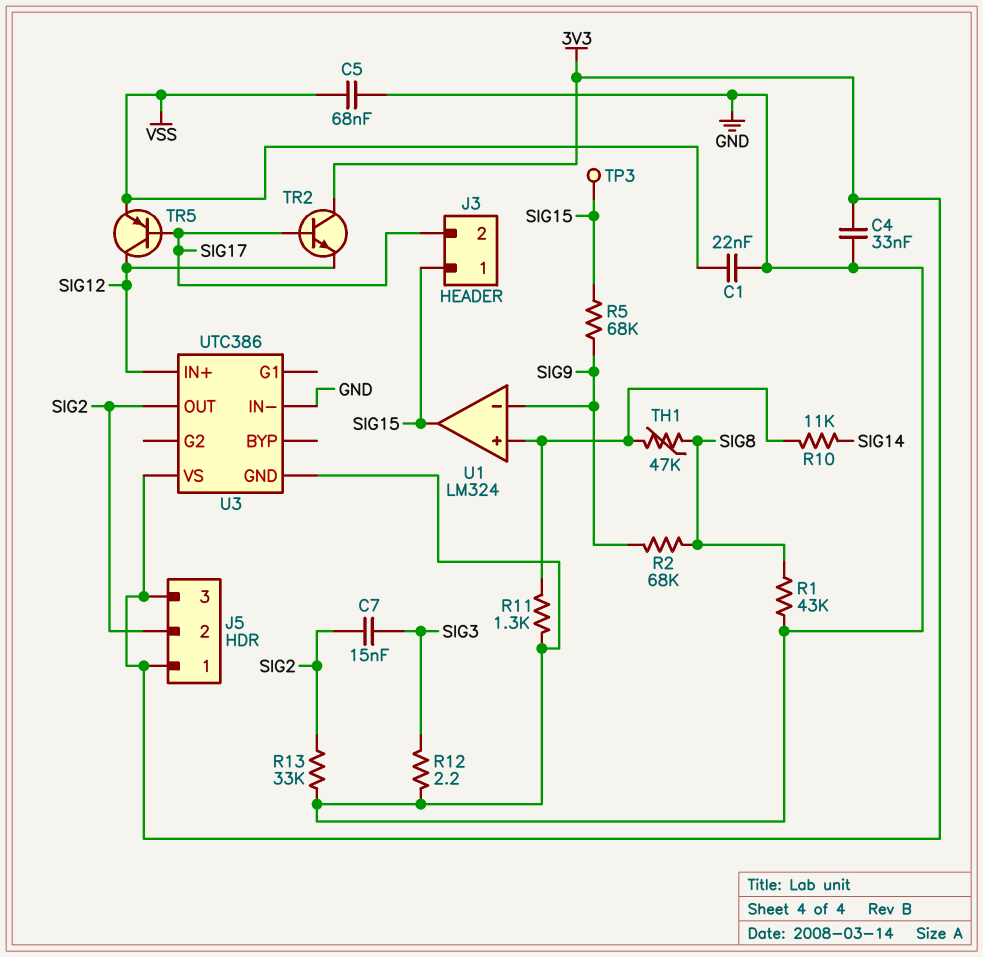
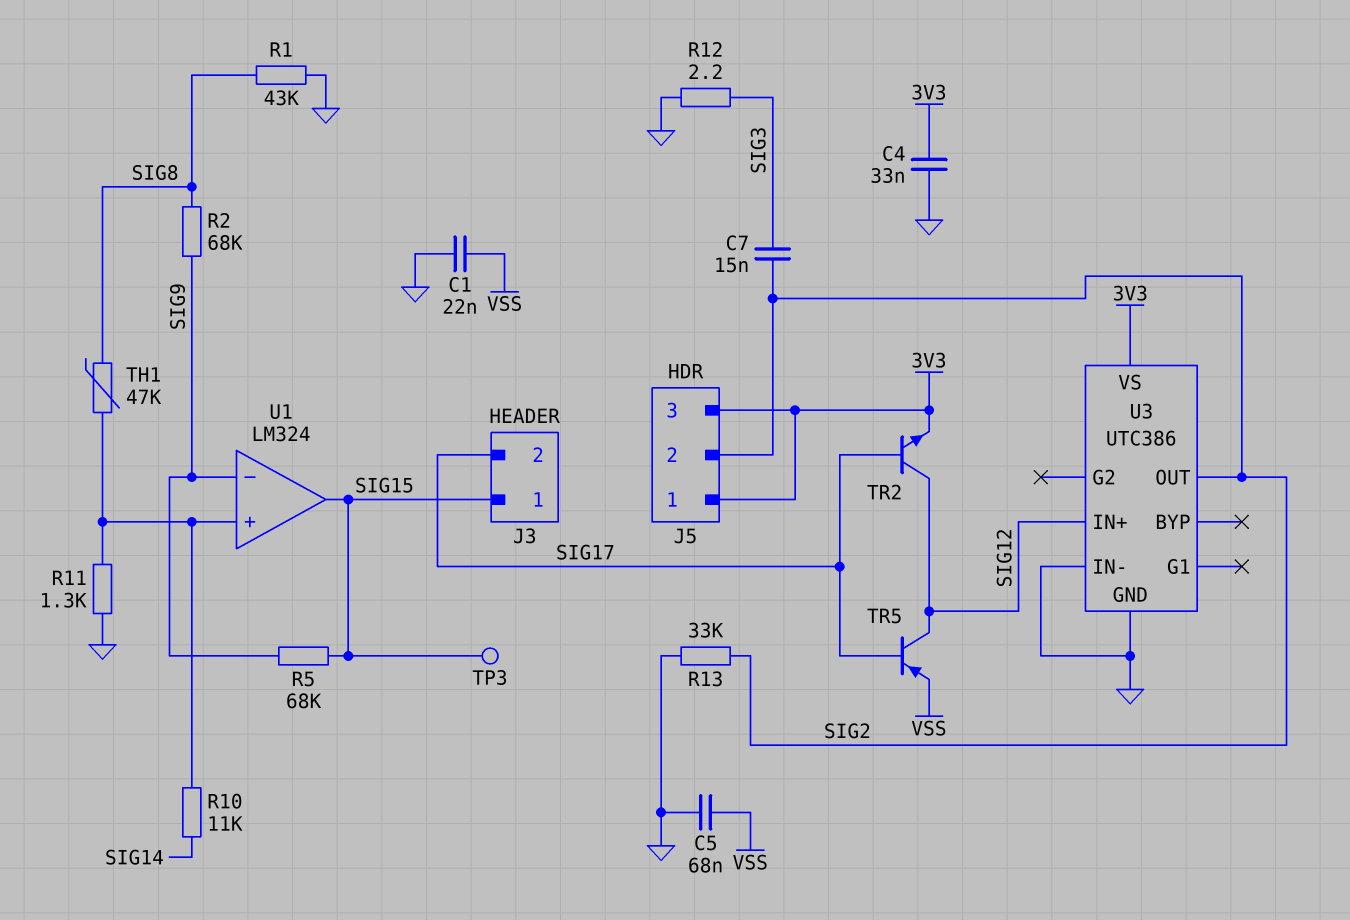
TR2: NPN (B SIG17, C 3V3, E SIG12) -> NPN (B SIG17, C SIG12, E 3V3)

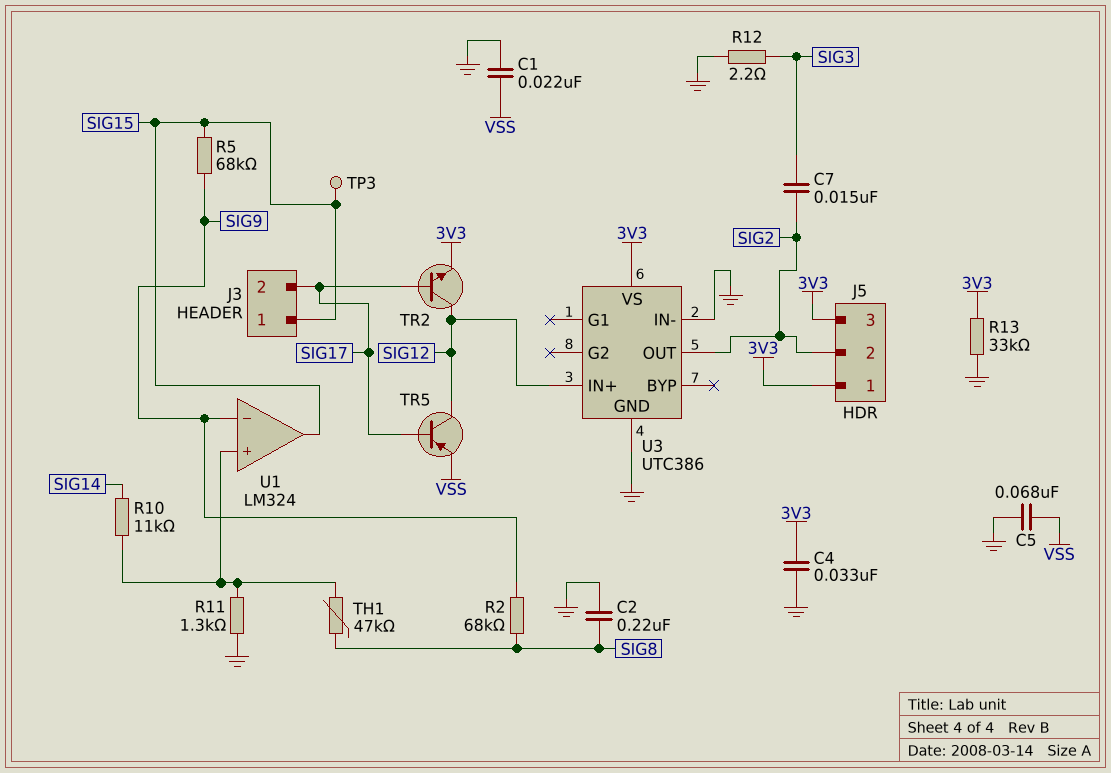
C2: none -> 220nF (GND, SIG8)
R1: 43k (GND, SIG8) -> none
R13: 33k (GND, SIG2) -> 33k (3V3, GND)

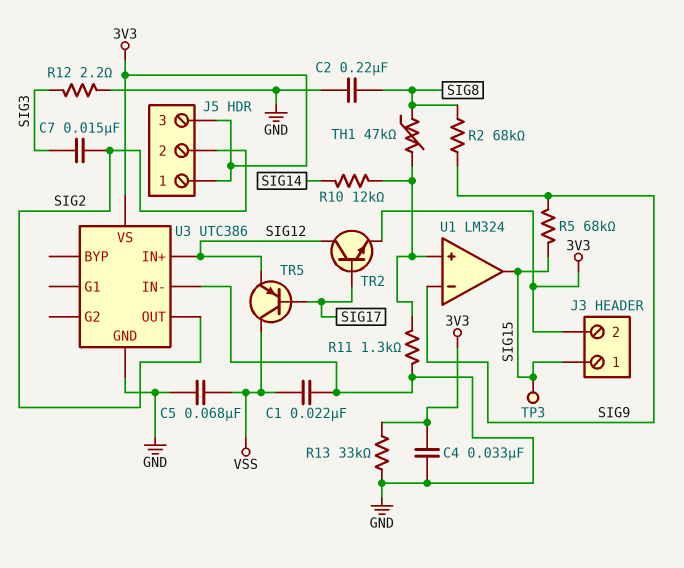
J3 pin 2: SIG17 -> 3V3
R10: 11k (SIG14, U1/in+) -> 12k (SIG14, U1/in+)
TR5: PNP (B SIG17, C SIG12, E VSS) -> PNP (B SIG17, C VSS, E SIG12)

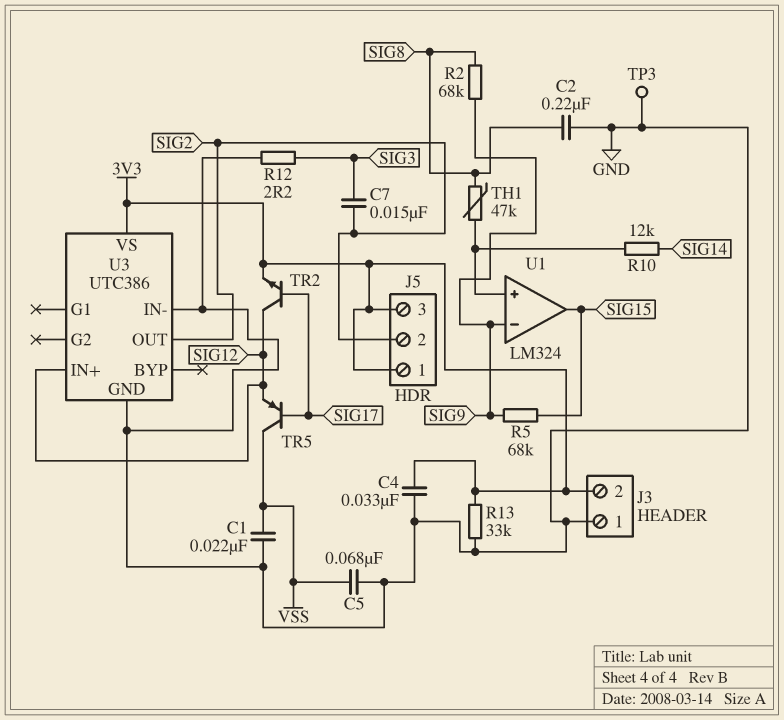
J3 pin 1: SIG15 -> GND
R11: 1.3k (GND, U1/in+) -> none
TP3: test point (SIG15) -> test point (GND)

